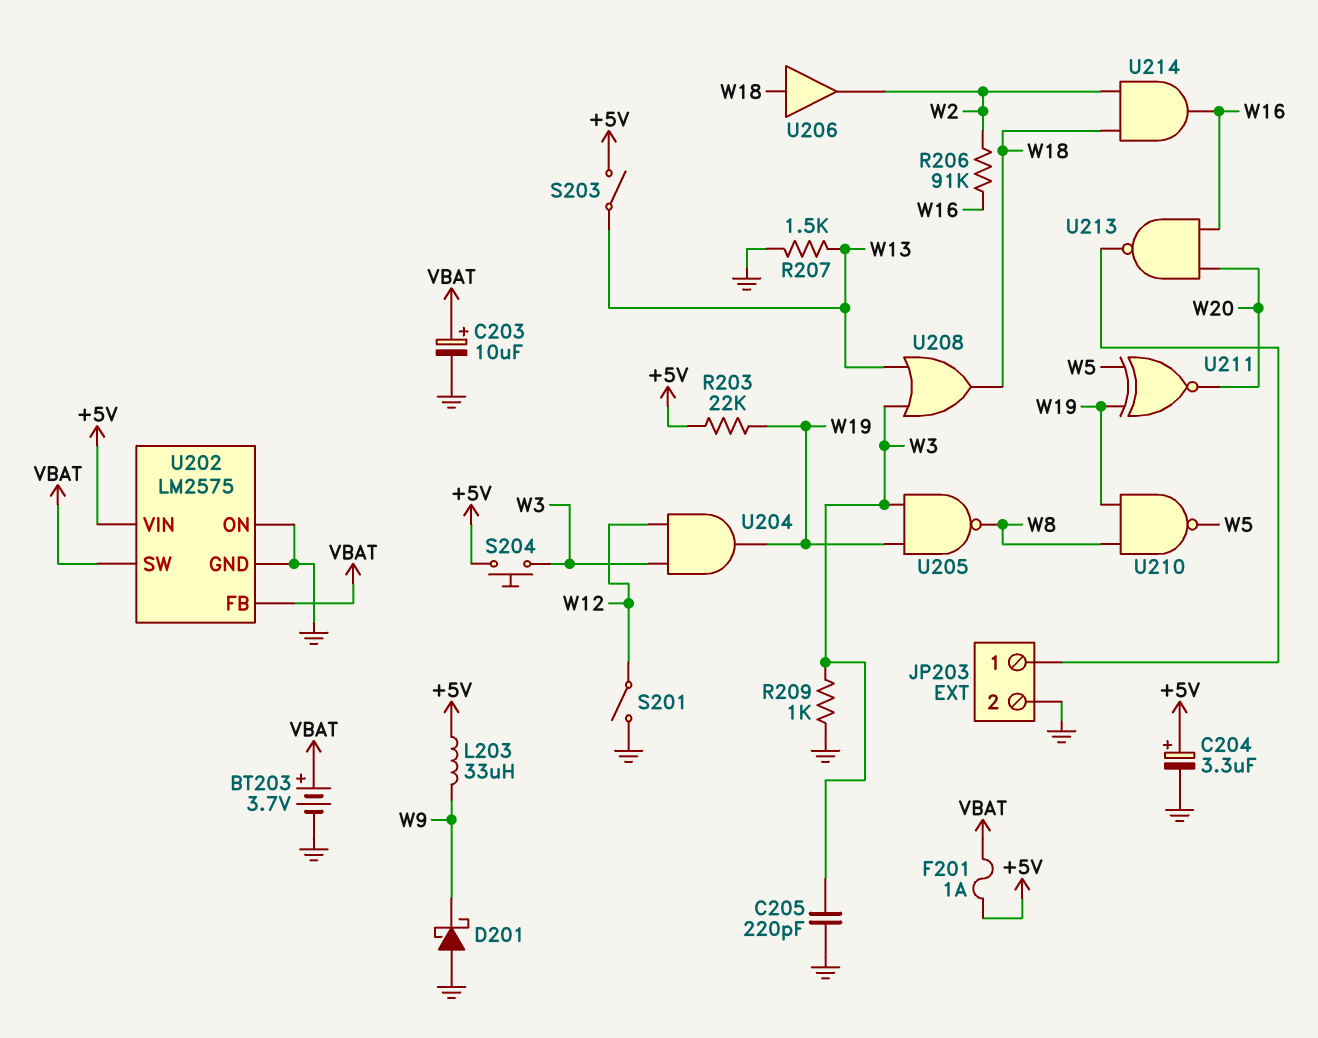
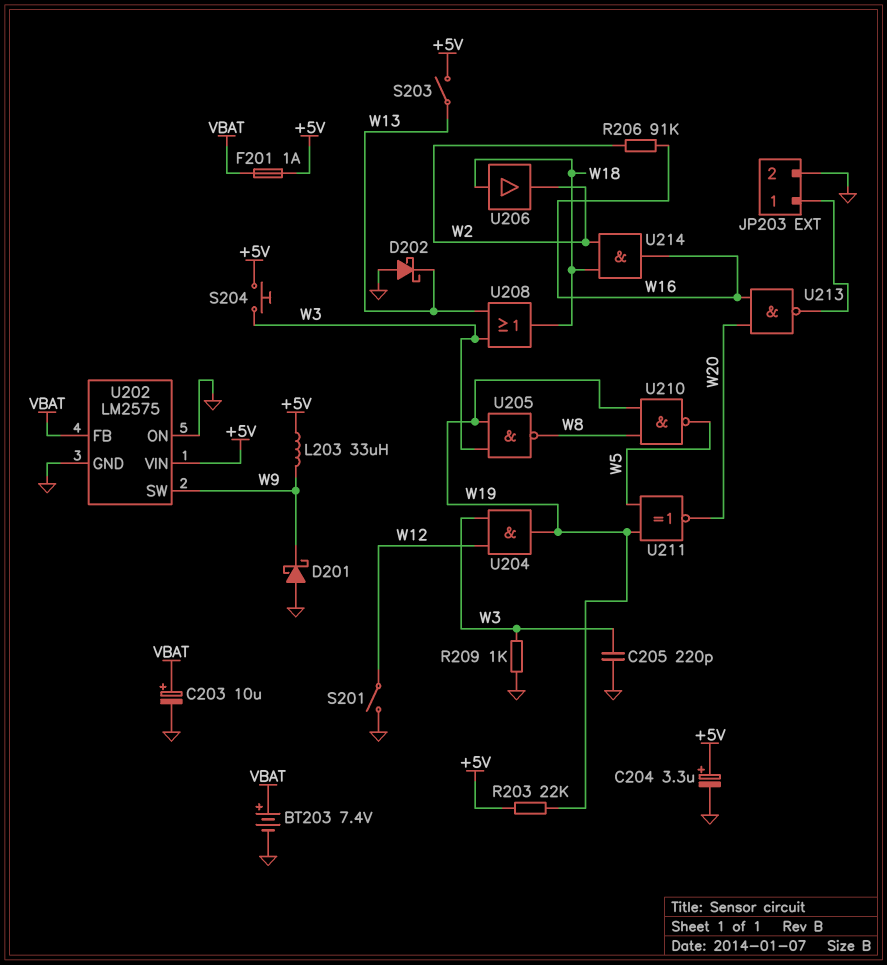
BT203: 3.7V (plus VBAT, minus GND) -> 7.4V (plus VBAT, minus GND)
D202: none -> schottky (A GND, K W13)
R207: 1.5k (GND, W13) -> none
U202 pin SW: VBAT -> W9

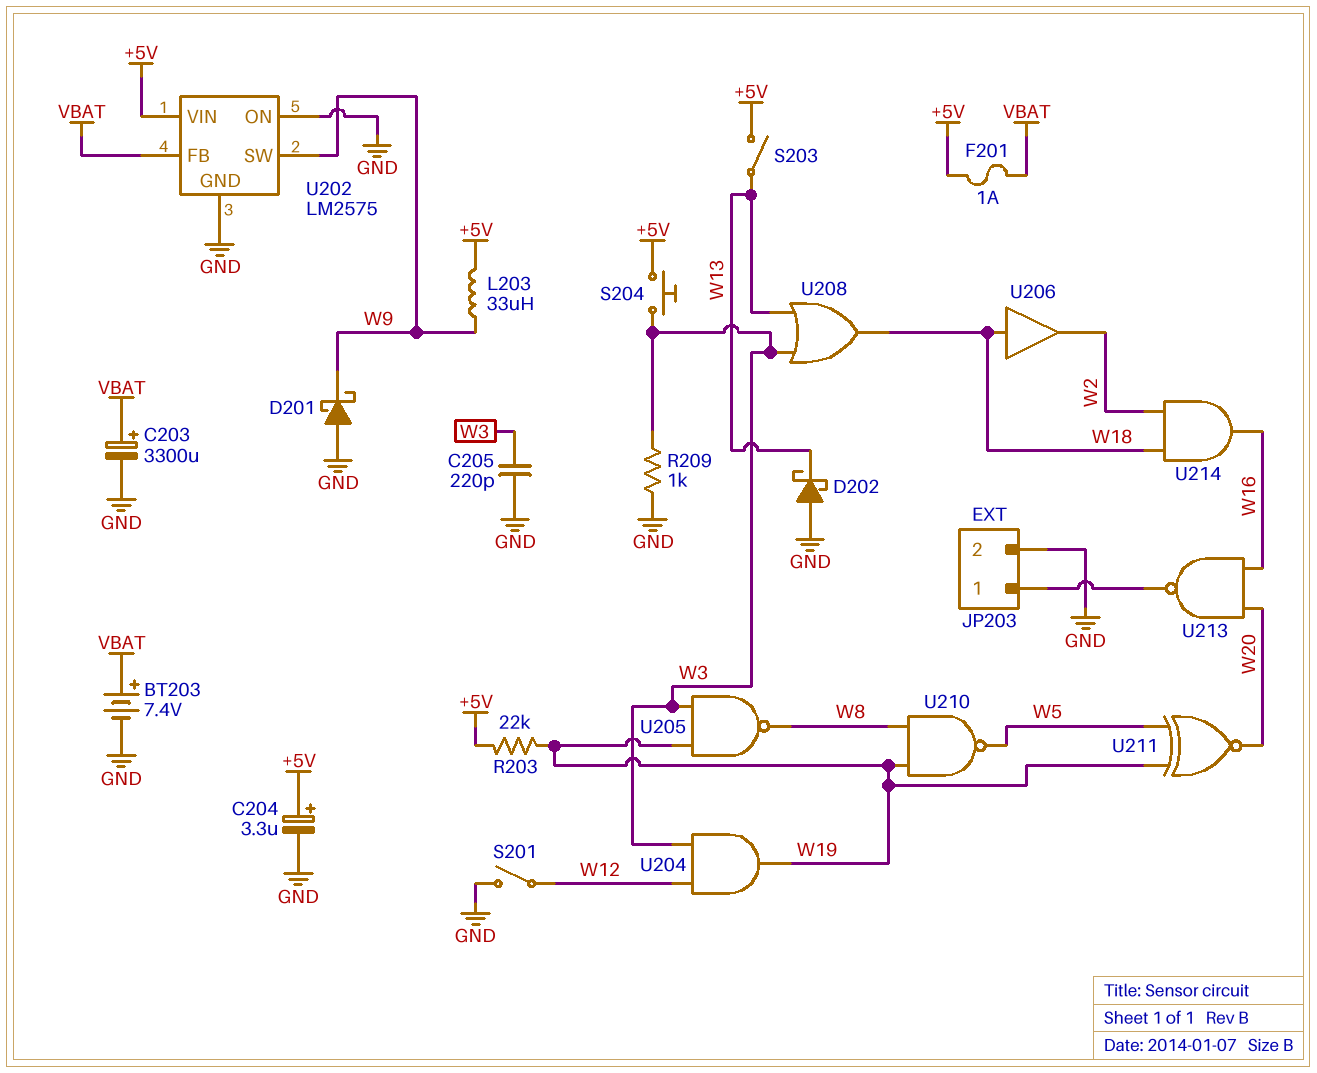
C203: 10uF (plus VBAT, minus GND) -> 3300uF (plus VBAT, minus GND)
R206: 91k (W2, W16) -> none

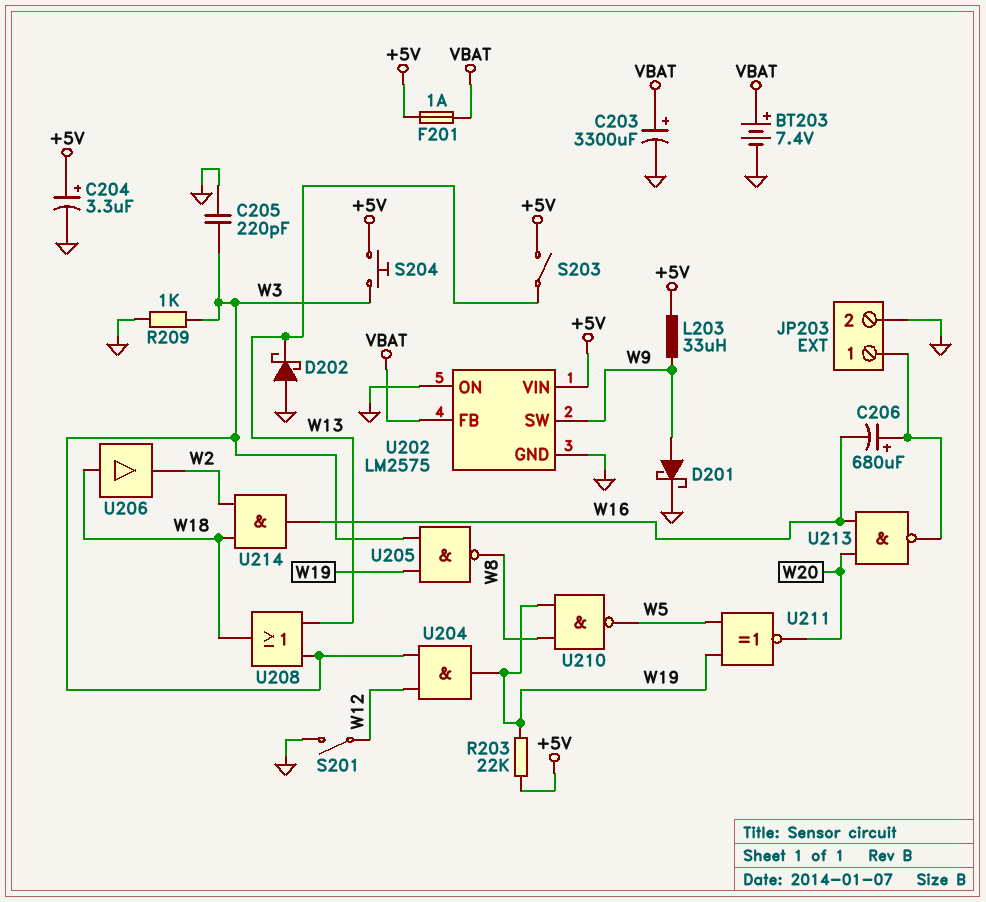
C206: none -> 680uF (plus JP203/1, minus W16)
D201: schottky (A GND, K W9) -> schottky (A W9, K GND)

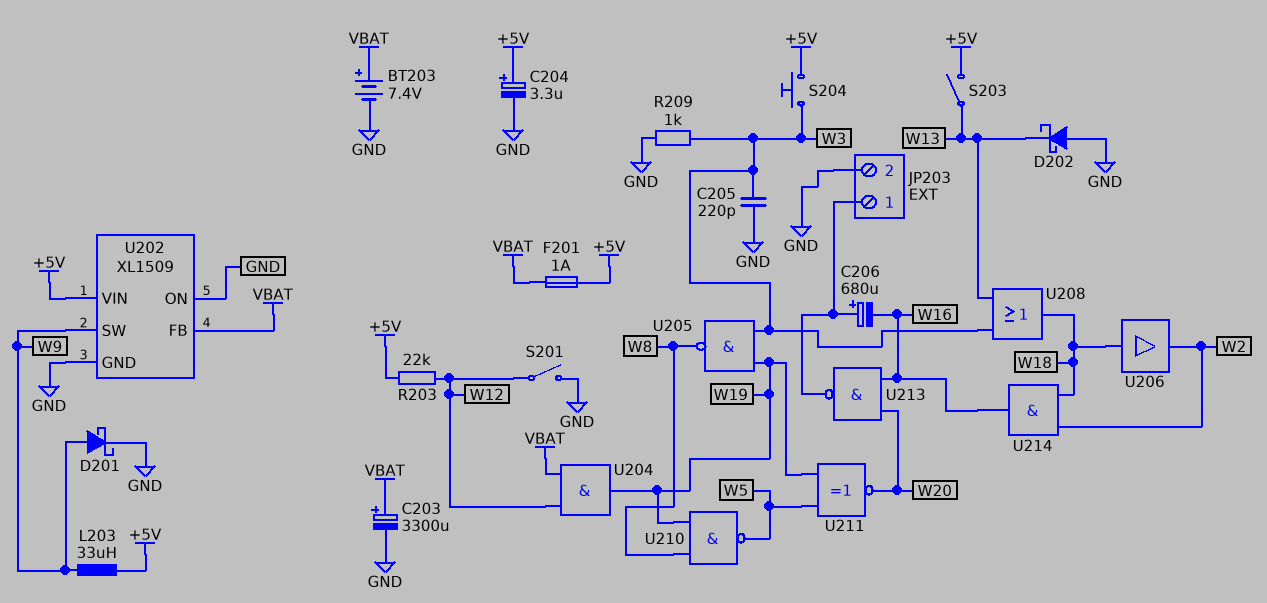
R203: 22k (+5V, W19) -> 22k (+5V, W12)
U202: LM2575 -> XL1509
U204: AND (in W3, in W12, out W19) -> AND (in VBAT, in W12, out W19)

